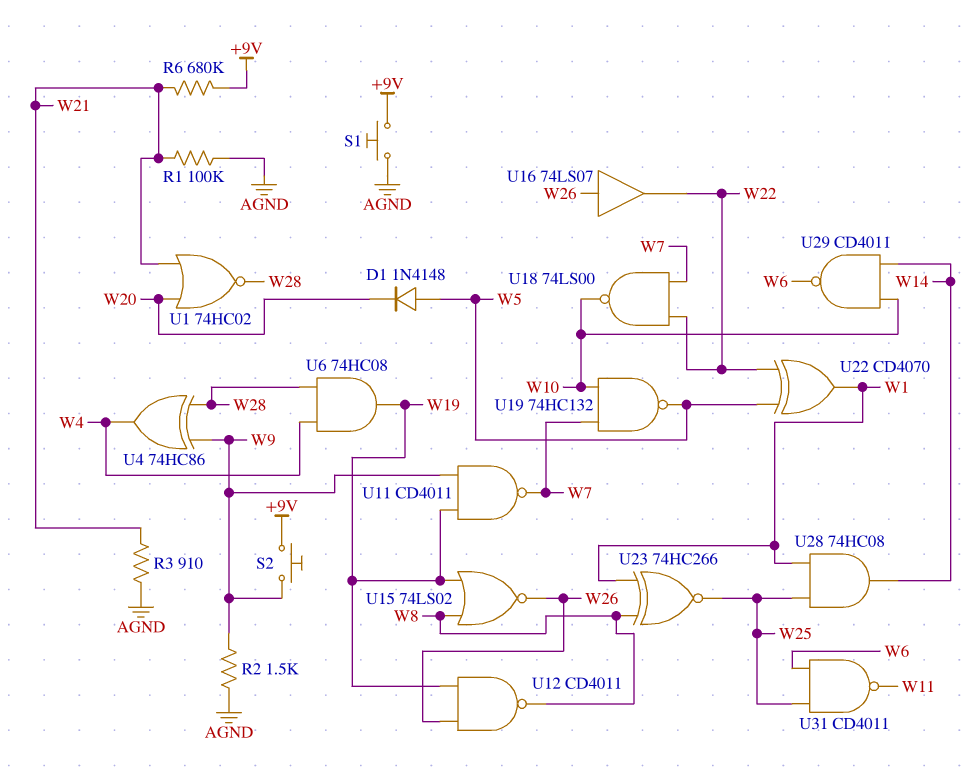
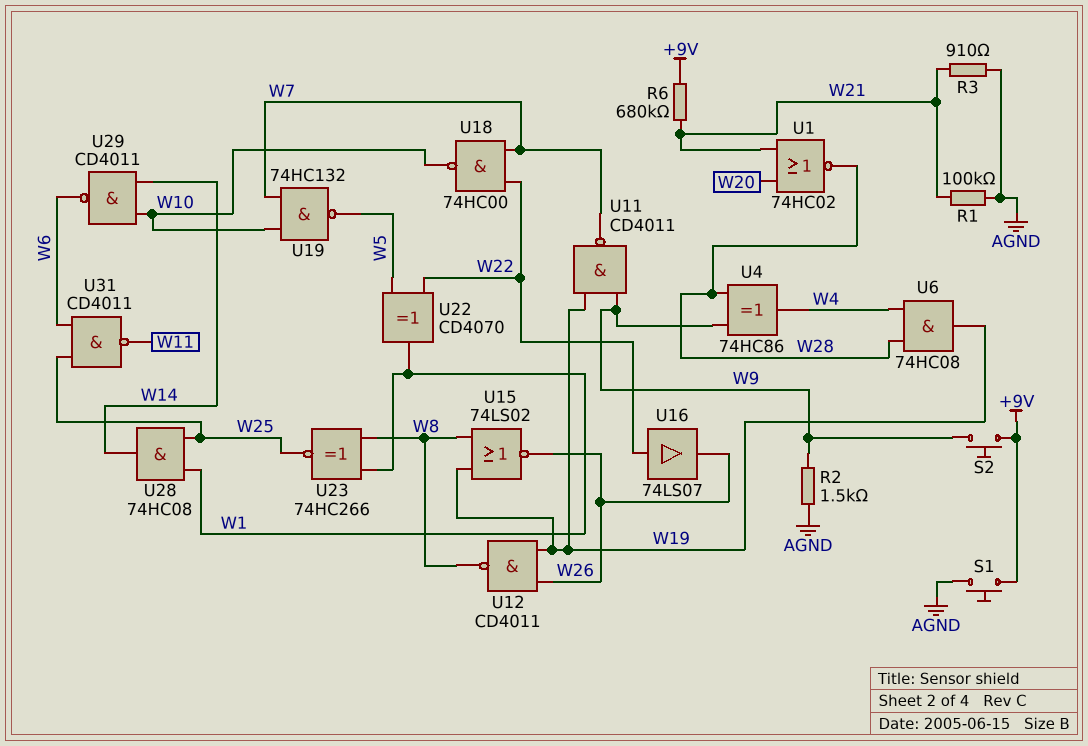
D1: diode 1N4148 (A W5, K W20) -> none
U16: buffer 74LS07 (in W26, out W22) -> buffer 74LS07 (in W22, out W26)
U18: NAND 74LS00 (in W7, in W22, out W10) -> NAND 74HC00 (in W7, in W22, out W10)

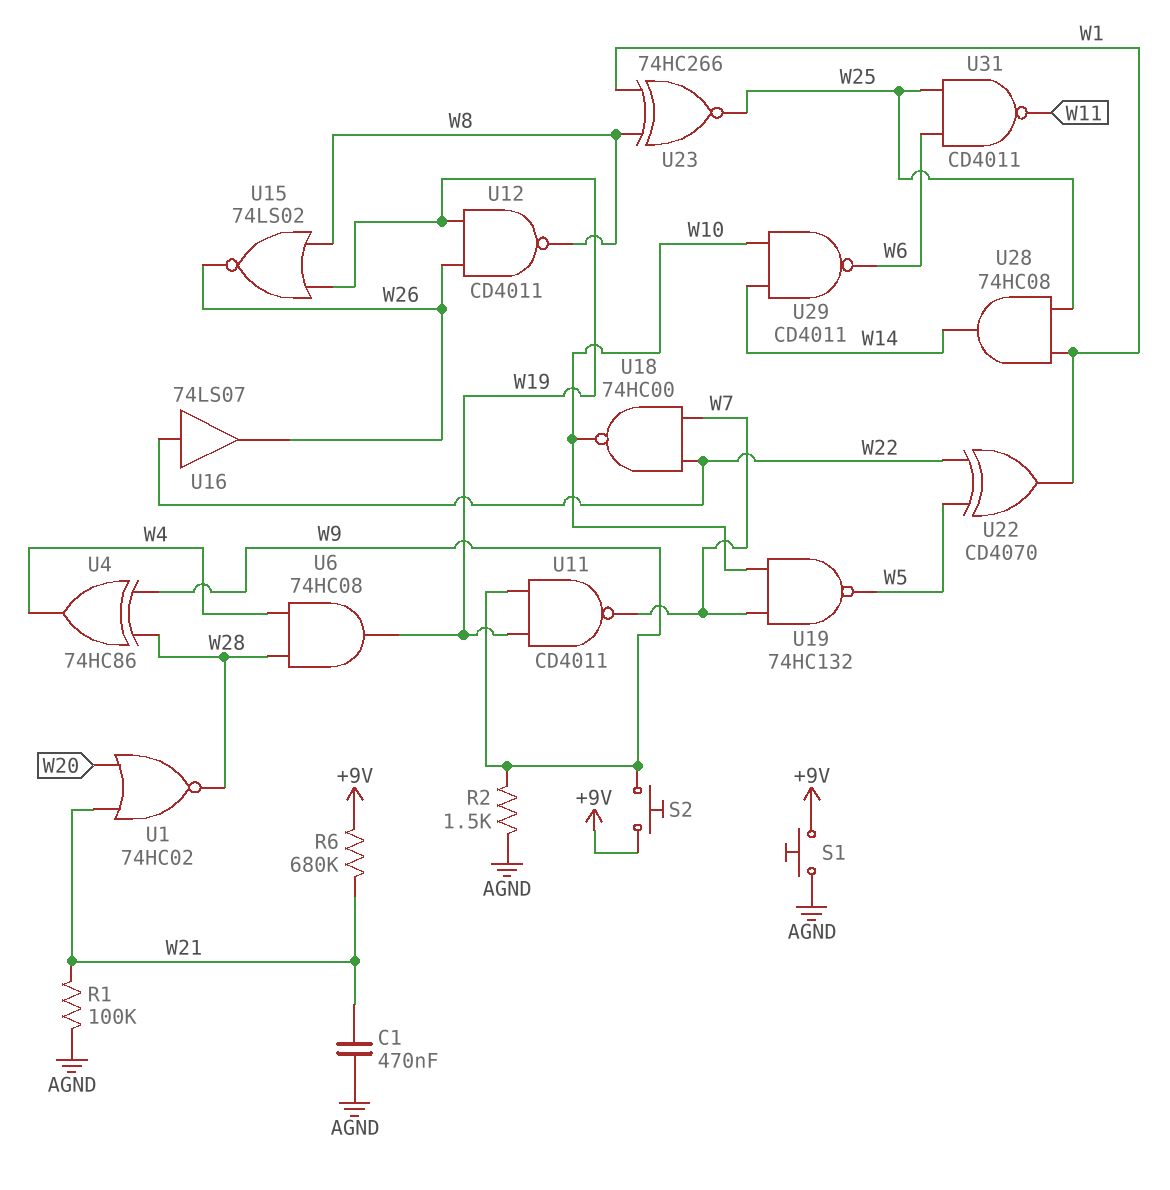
C1: none -> 470nF (AGND, W21)
R3: 910 (AGND, W21) -> none

